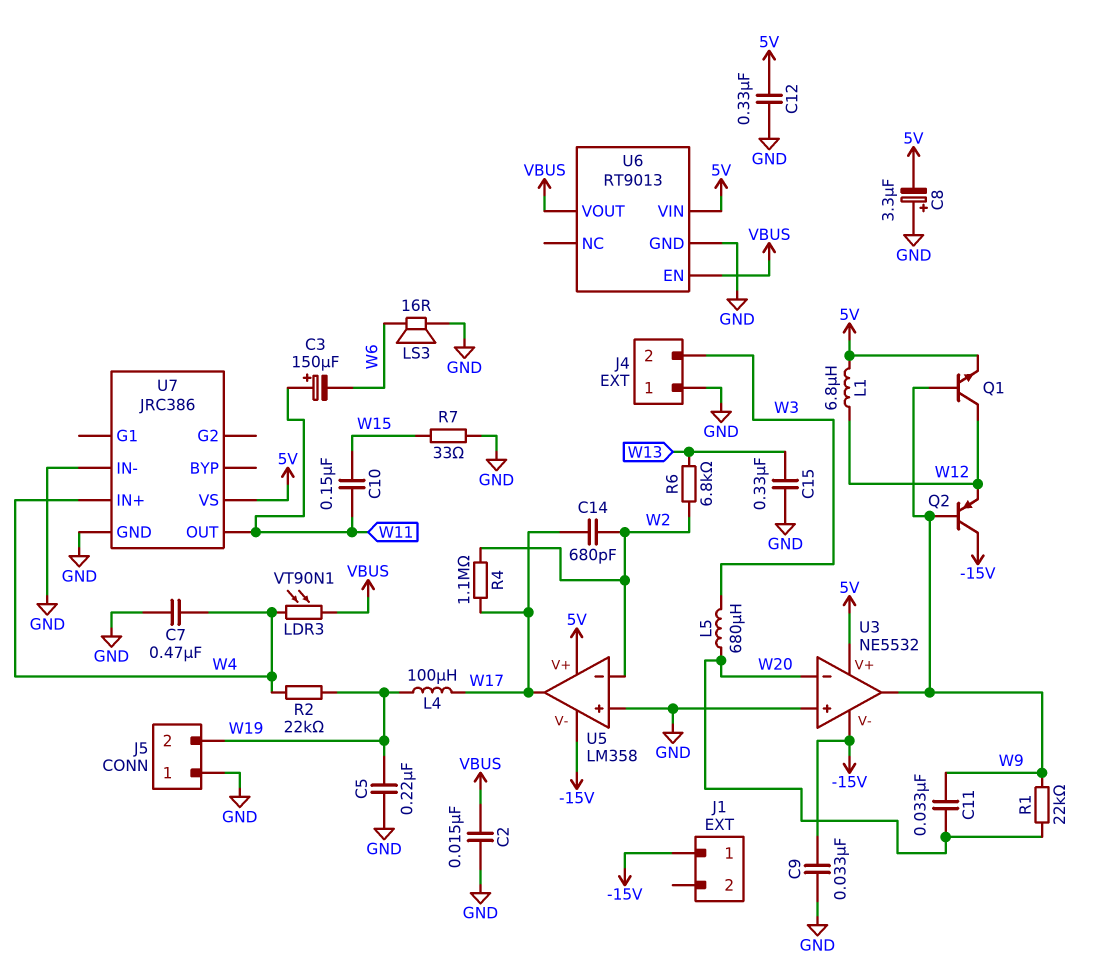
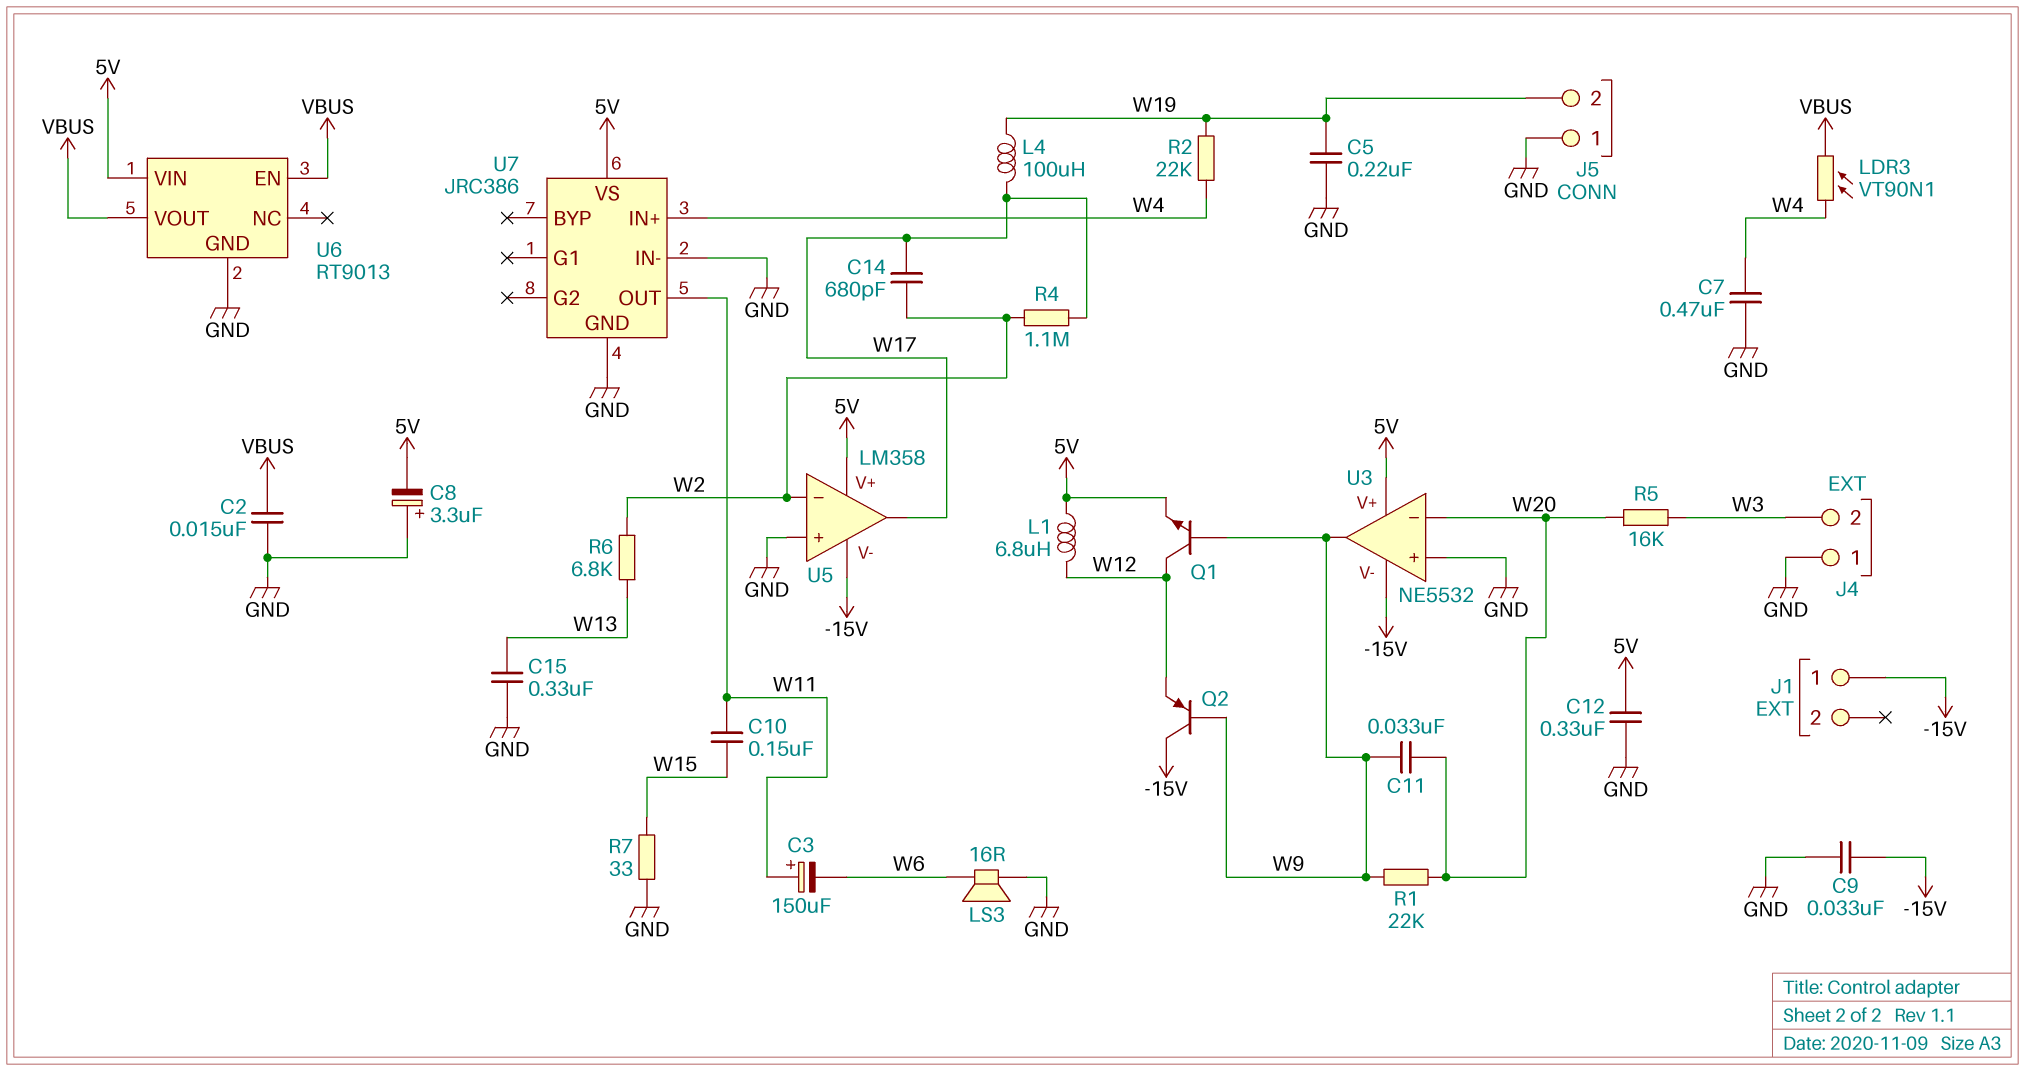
L5: 680uH (W3, W20) -> none
R5: none -> 16k (W3, W20)

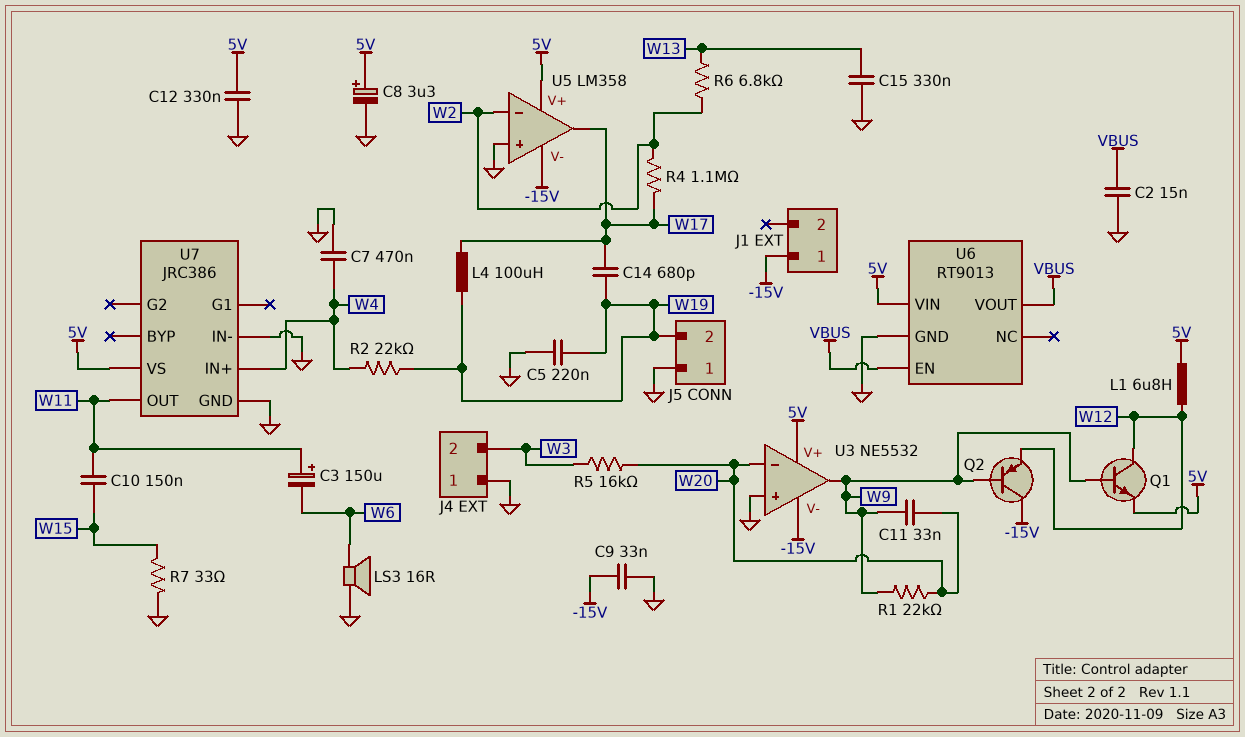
C8: 3.3uF (plus GND, minus 5V) -> 3.3uF (plus 5V, minus GND)
C14: 680pF (W2, W17) -> 680pF (W17, W19)
LDR3: VT90N1 (VBUS, W4) -> none

